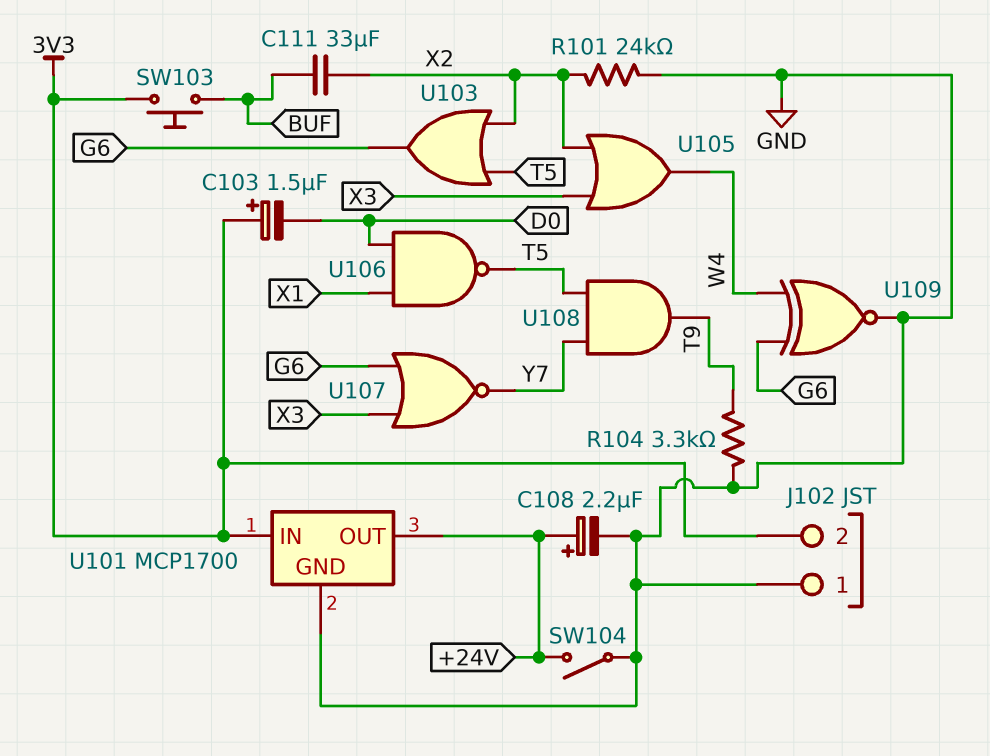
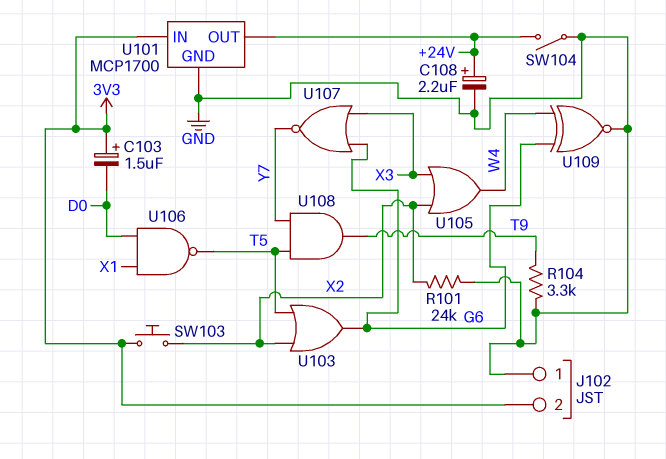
C111: 33uF (BUF, X2) -> none
SW103: button (3V3, BUF) -> button (3V3, X2)

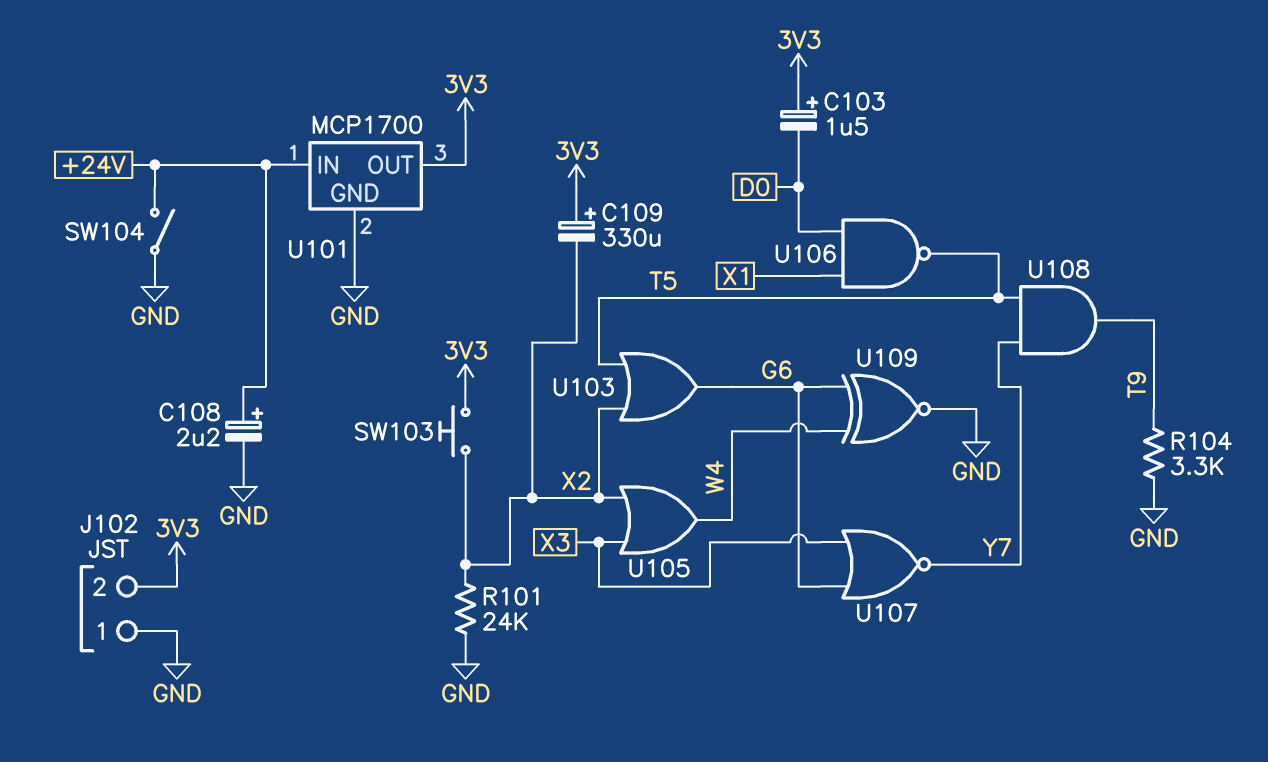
C109: none -> 330uF (plus 3V3, minus X2)
U101 pin IN: 3V3 -> +24V
U101 pin OUT: +24V -> 3V3

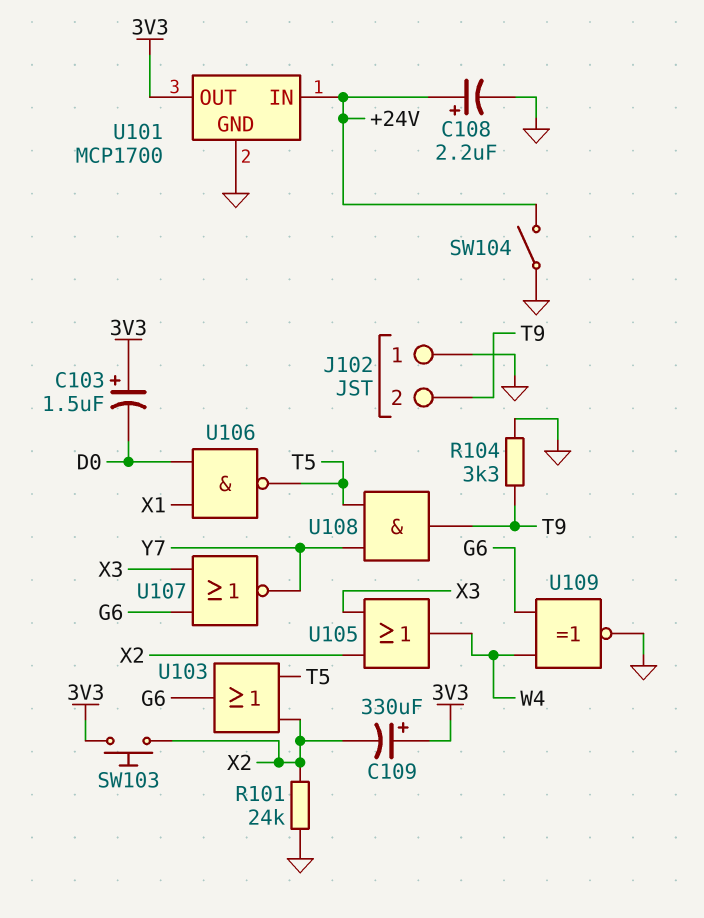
J102 pin 2: 3V3 -> T9

